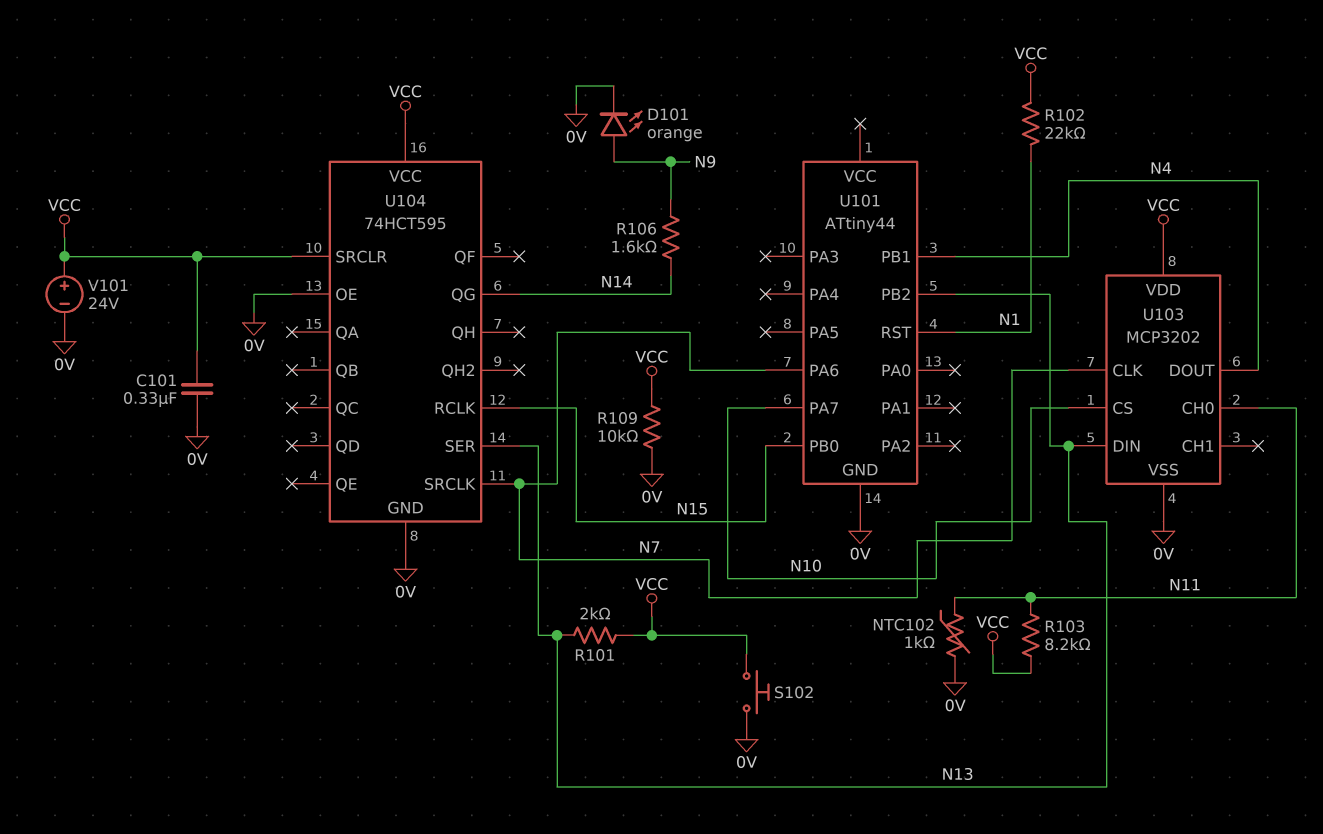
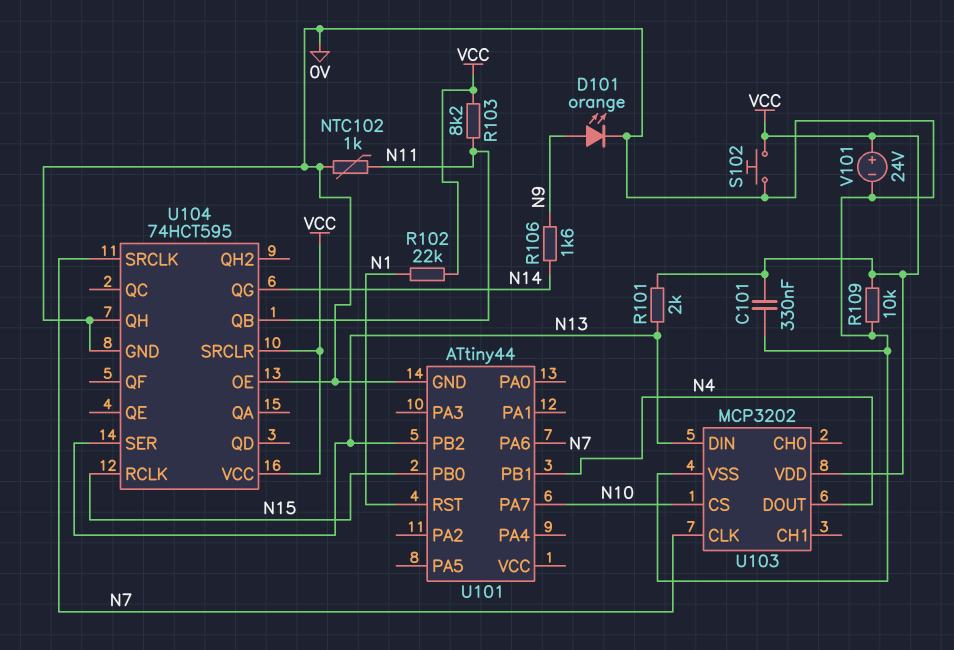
U103 pin CH0: N11 -> none
U104 pin QB: none -> N11
U104 pin QH: none -> 0V

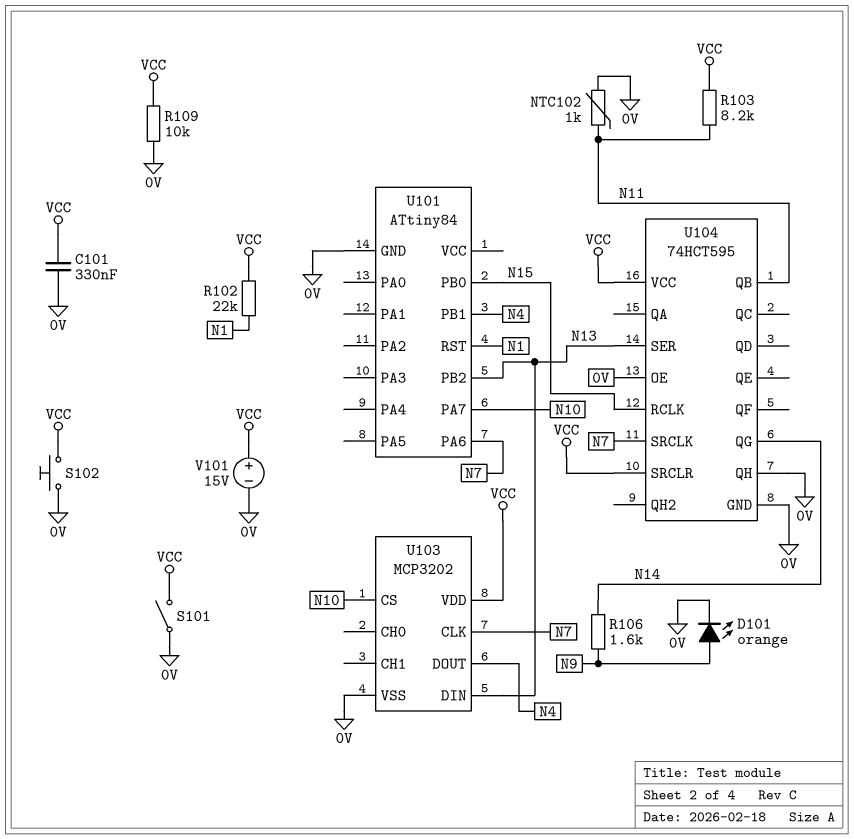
R101: 2k (N13, VCC) -> none
S101: none -> switch (0V, VCC)
U101: ATtiny44 -> ATtiny84
V101: 24V (plus VCC, minus 0V) -> 15V (plus VCC, minus 0V)

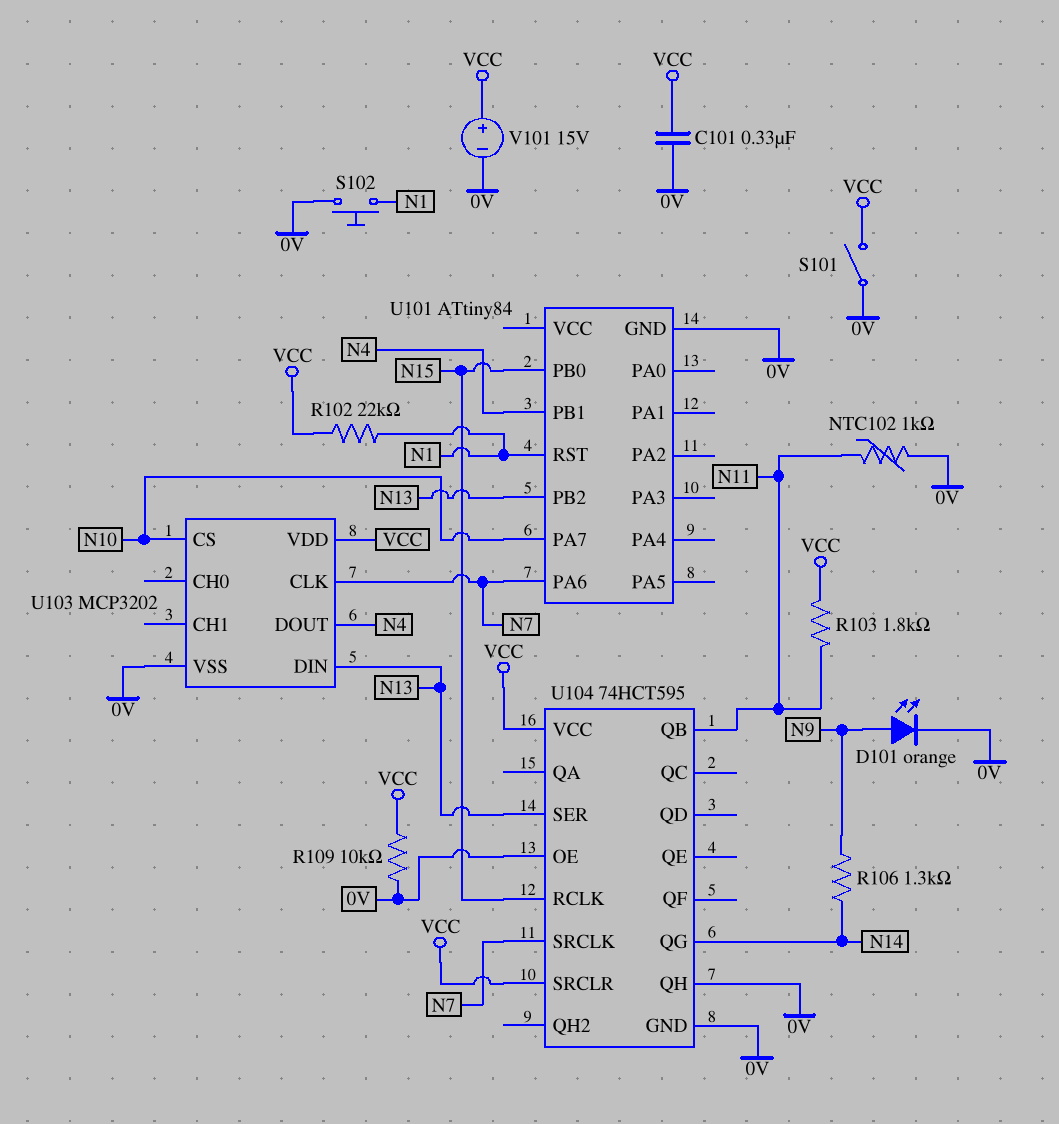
R103: 8.2k (N11, VCC) -> 1.8k (N11, VCC)
R106: 1.6k (N9, N14) -> 1.3k (N9, N14)
S102: button (0V, VCC) -> button (0V, N1)

